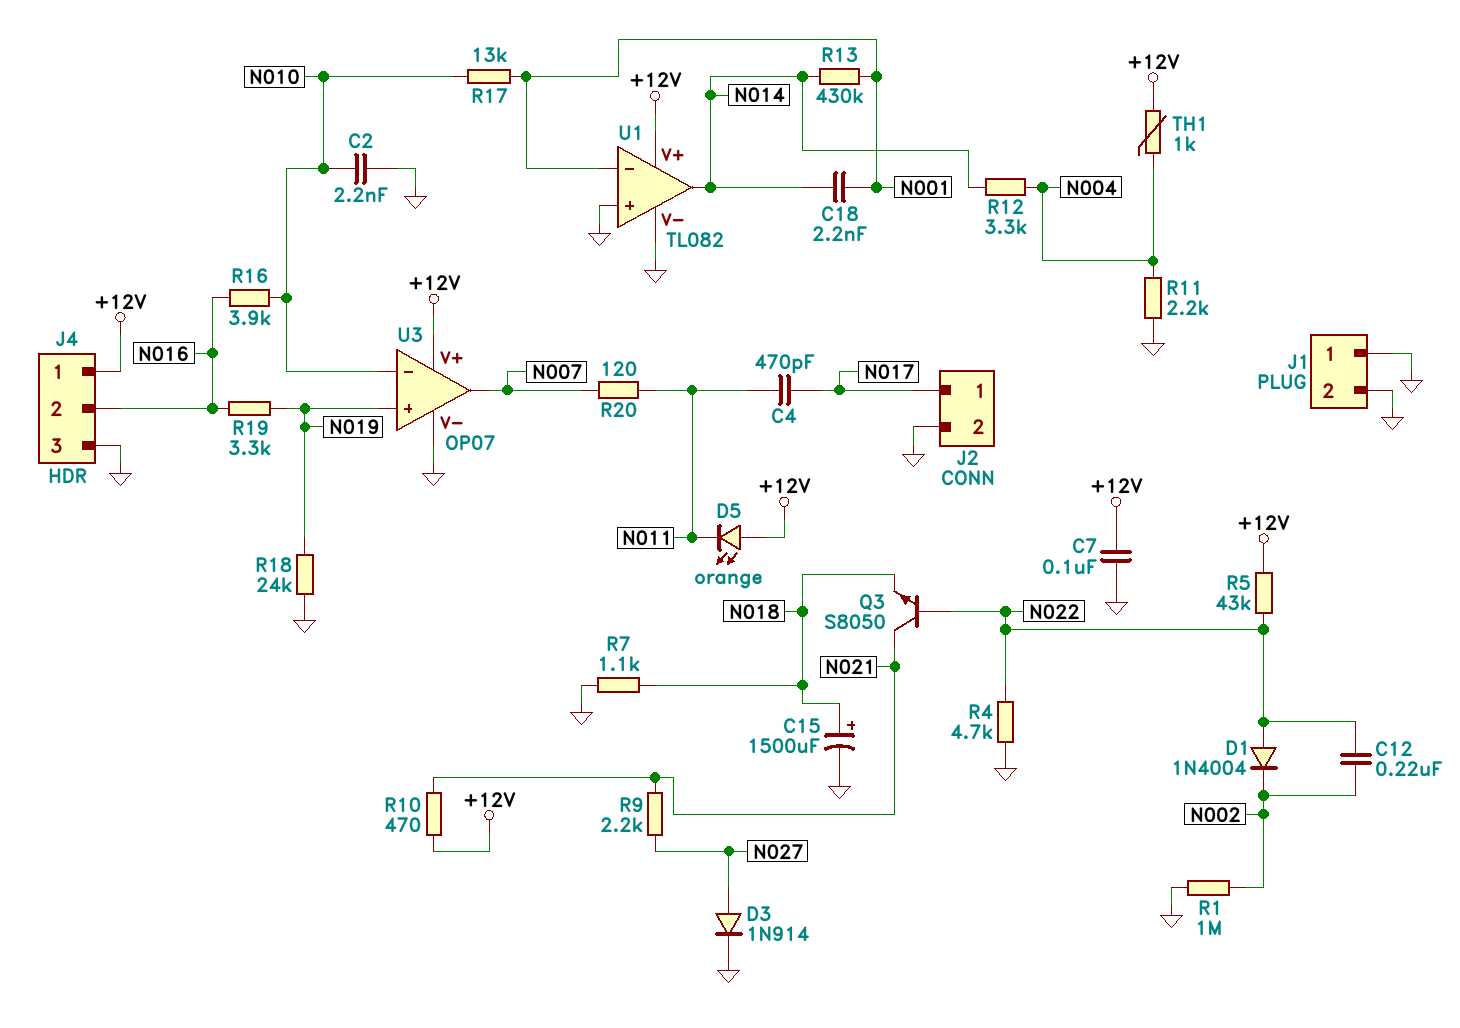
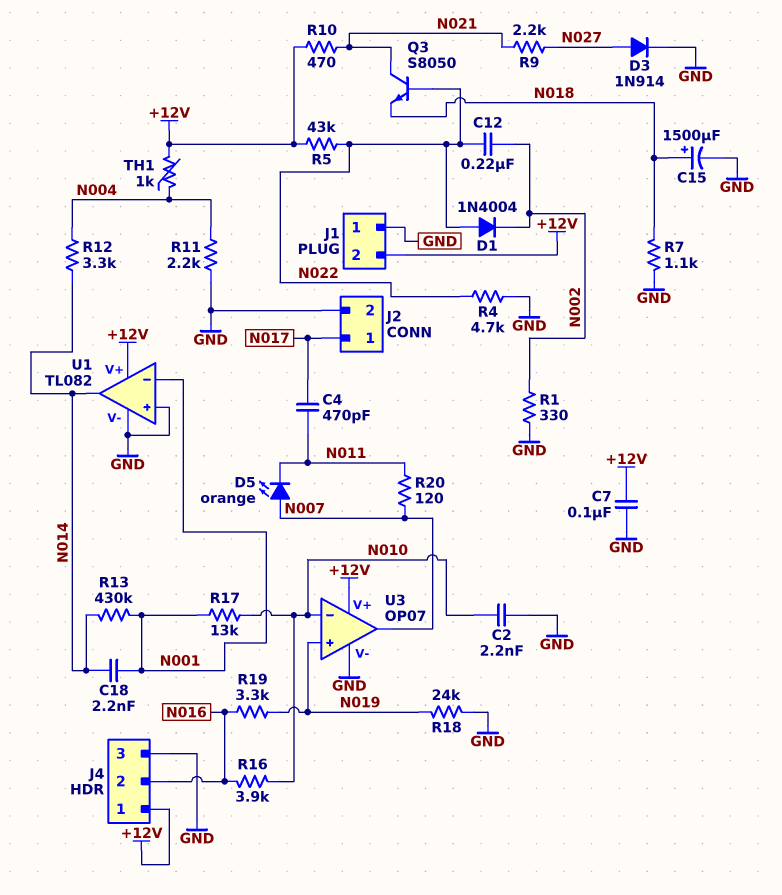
D5: LED orange (A +12V, K N011) -> LED orange (A N007, K N011)
J1 pin 2: GND -> +12V
R1: 1M (GND, N002) -> 330 (GND, N002)

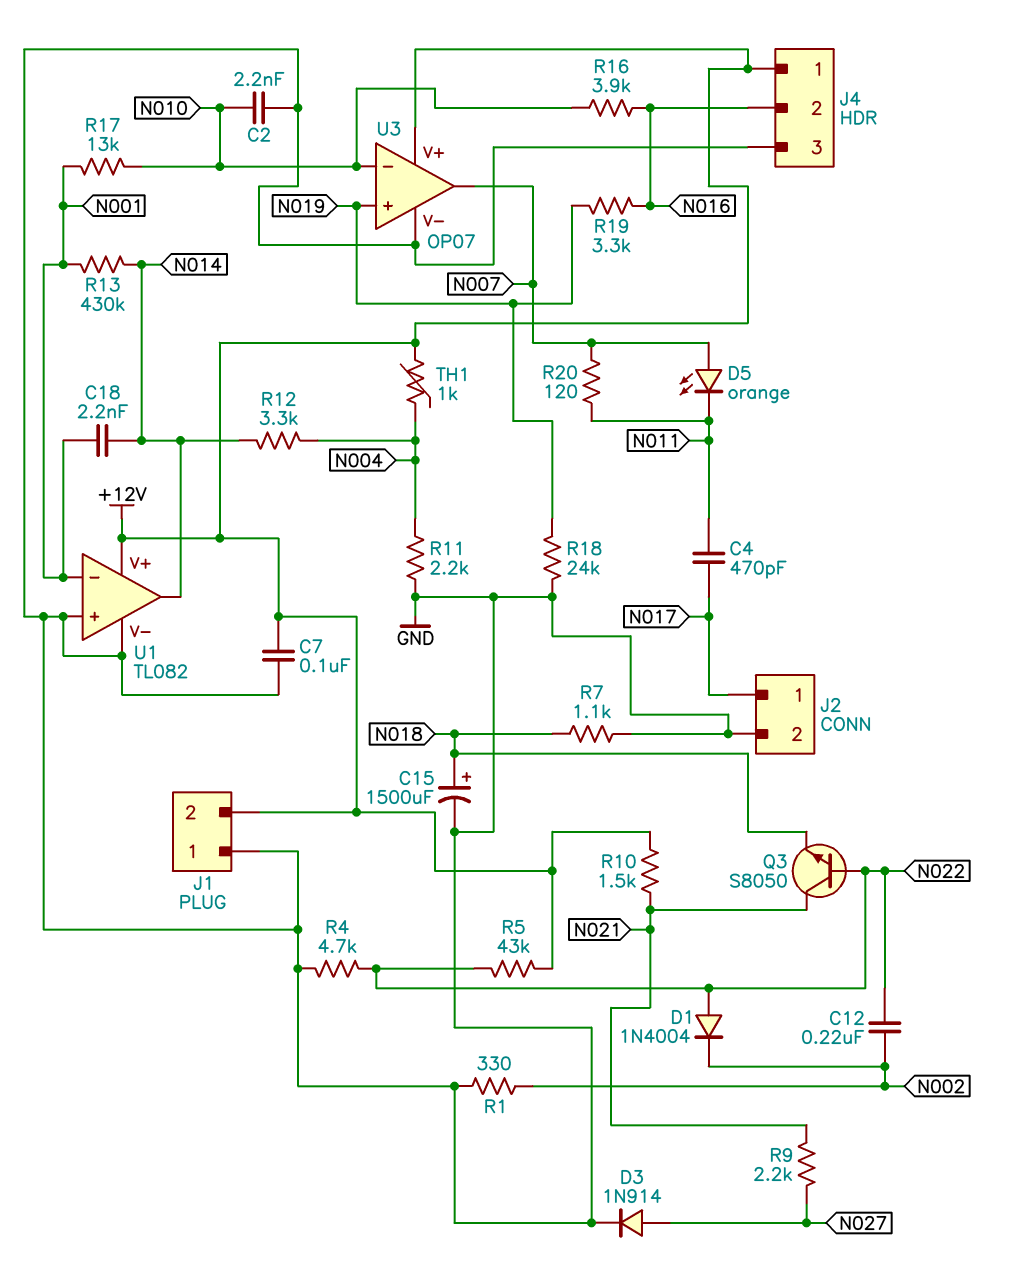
R10: 470 (+12V, N021) -> 1.5k (+12V, N021)

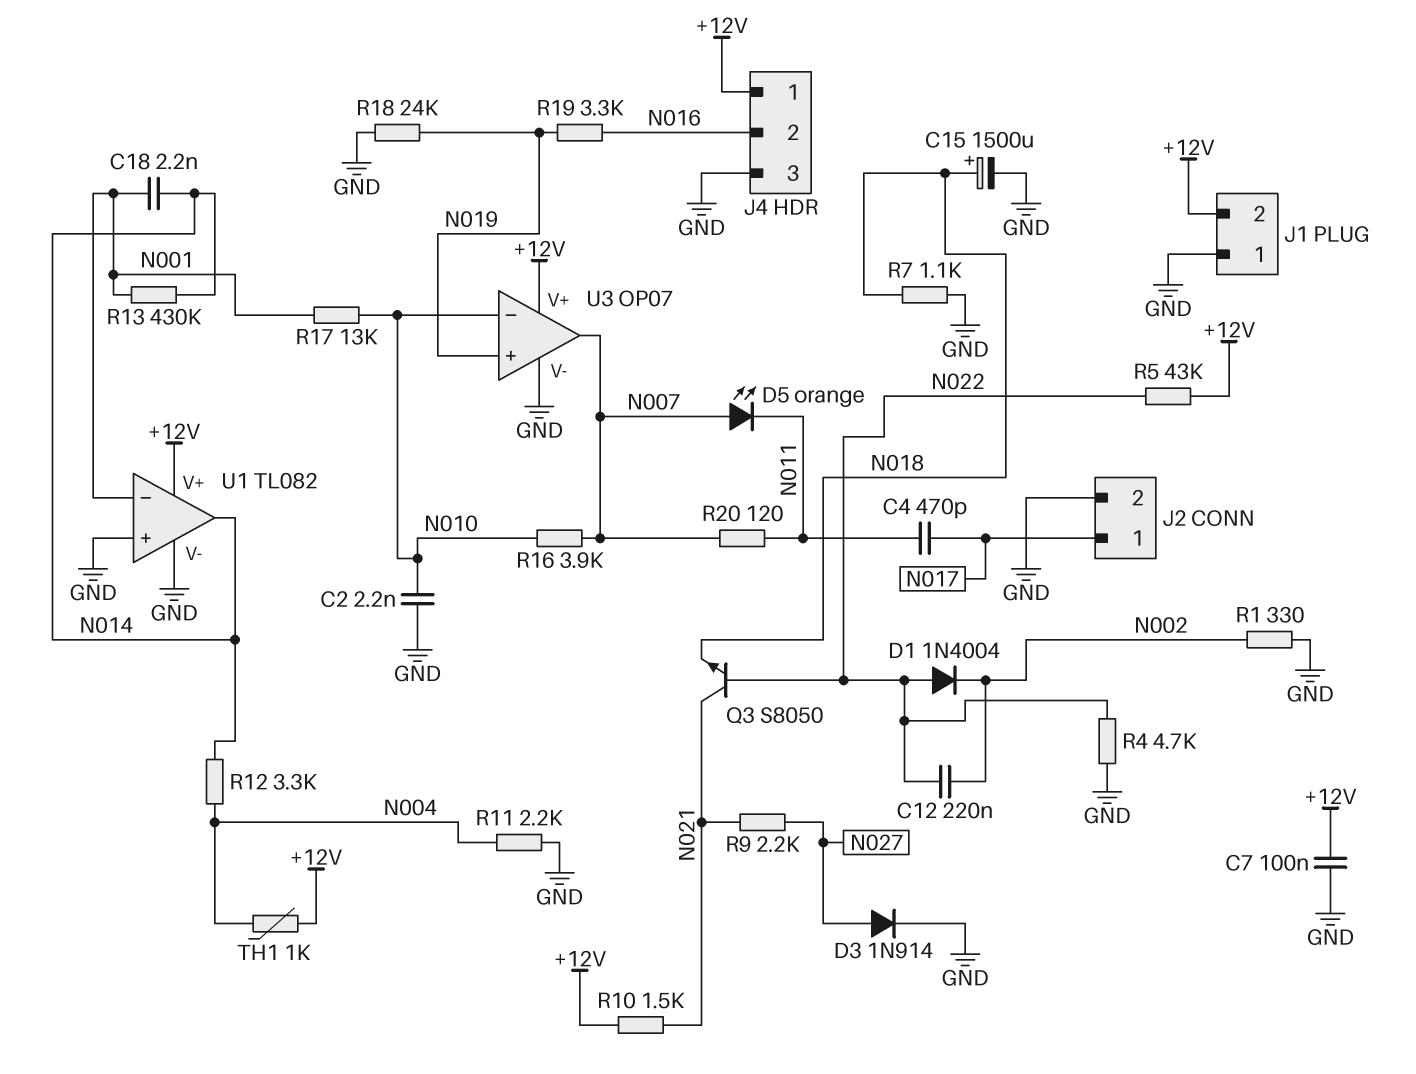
R16: 3.9k (N010, N016) -> 3.9k (N007, N010)

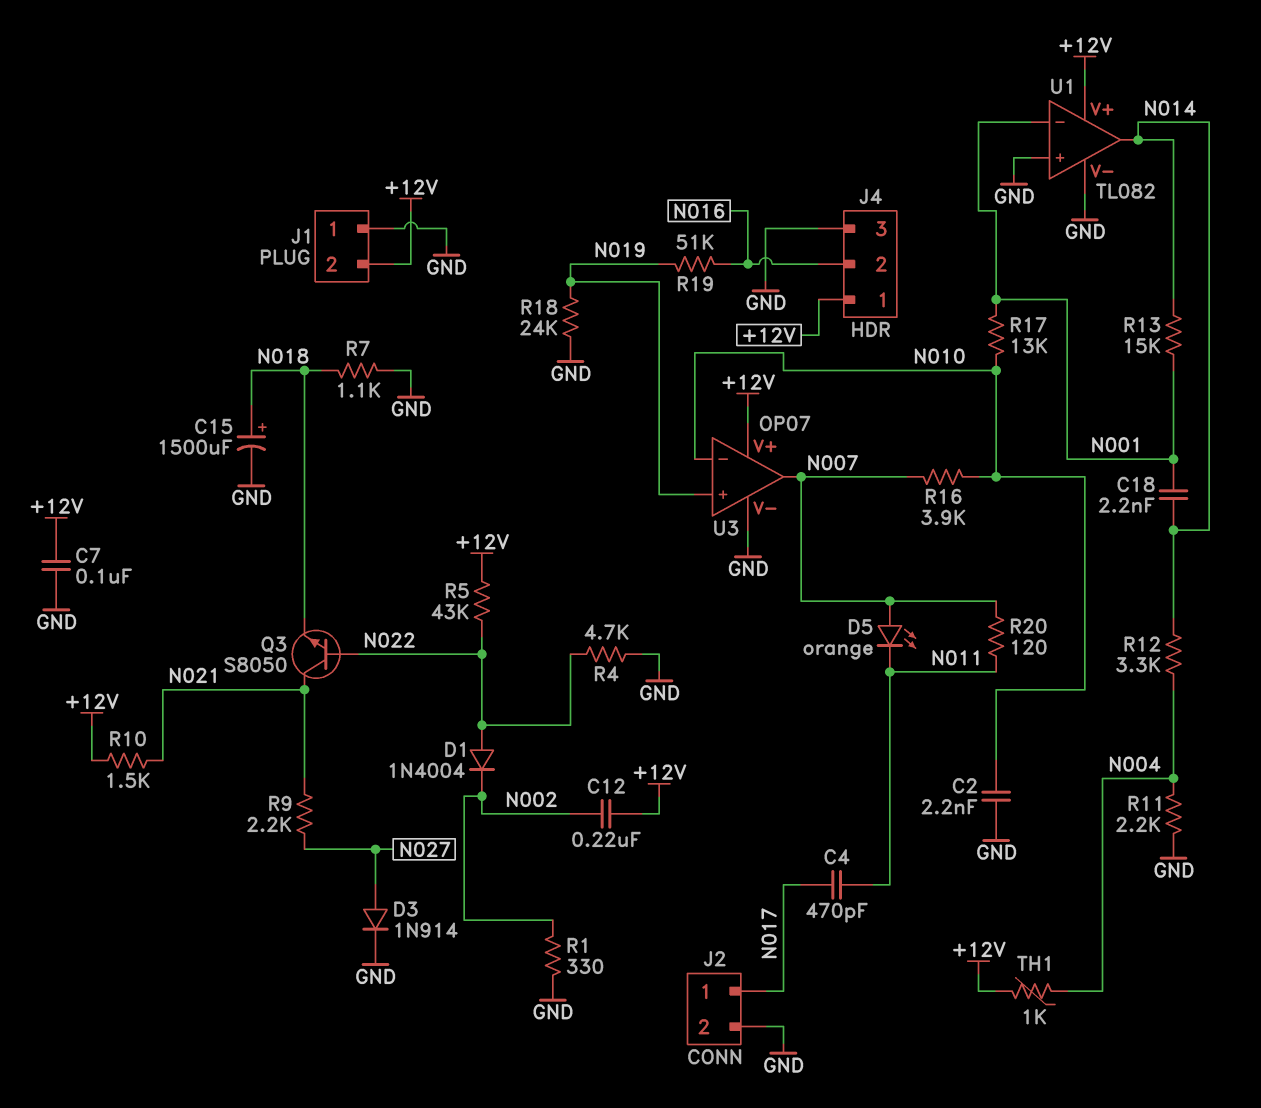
C12: 220nF (N002, N022) -> 220nF (+12V, N002)
R13: 430k (N001, N014) -> 15k (N001, N014)
R19: 3.3k (N016, N019) -> 51k (N016, N019)

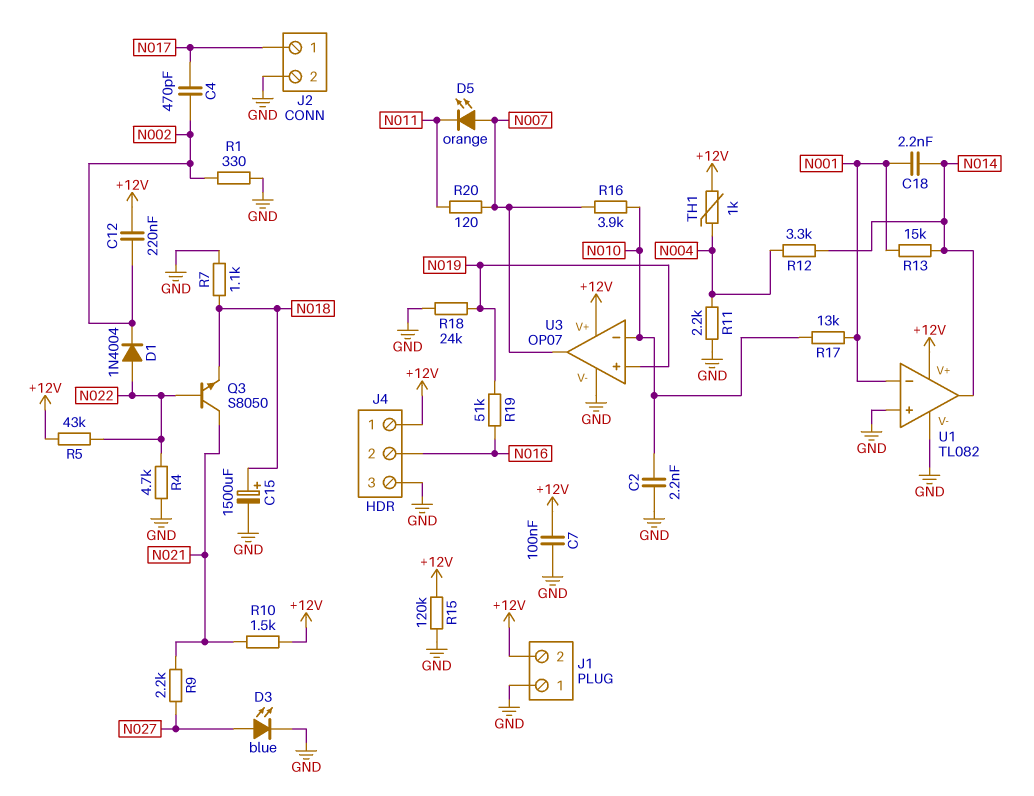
C4: 470pF (N011, N017) -> 470pF (N002, N017)
D3: diode 1N914 (A N027, K GND) -> LED blue (A N027, K GND)
R15: none -> 120k (+12V, GND)

